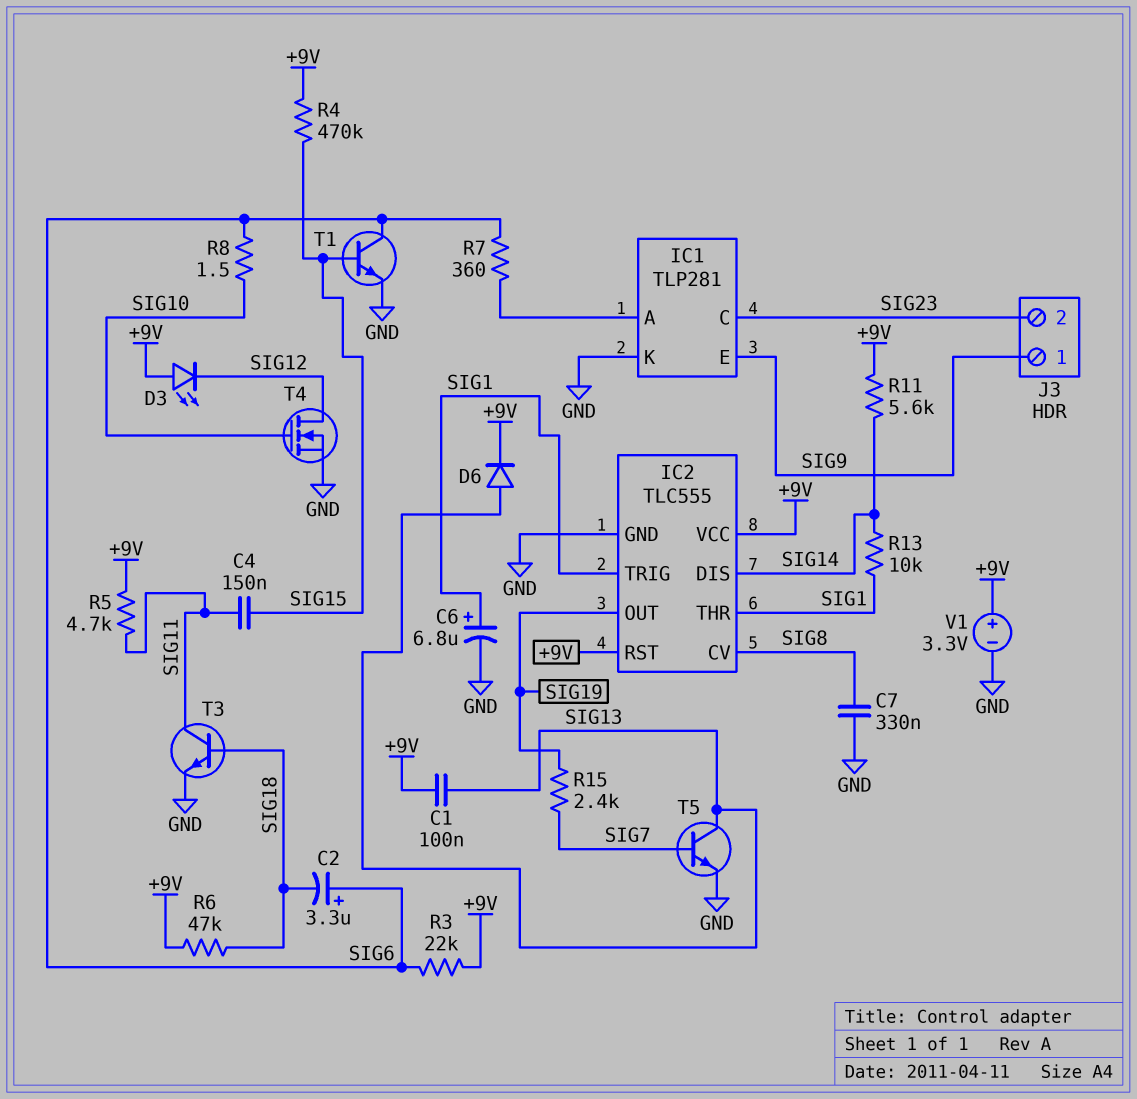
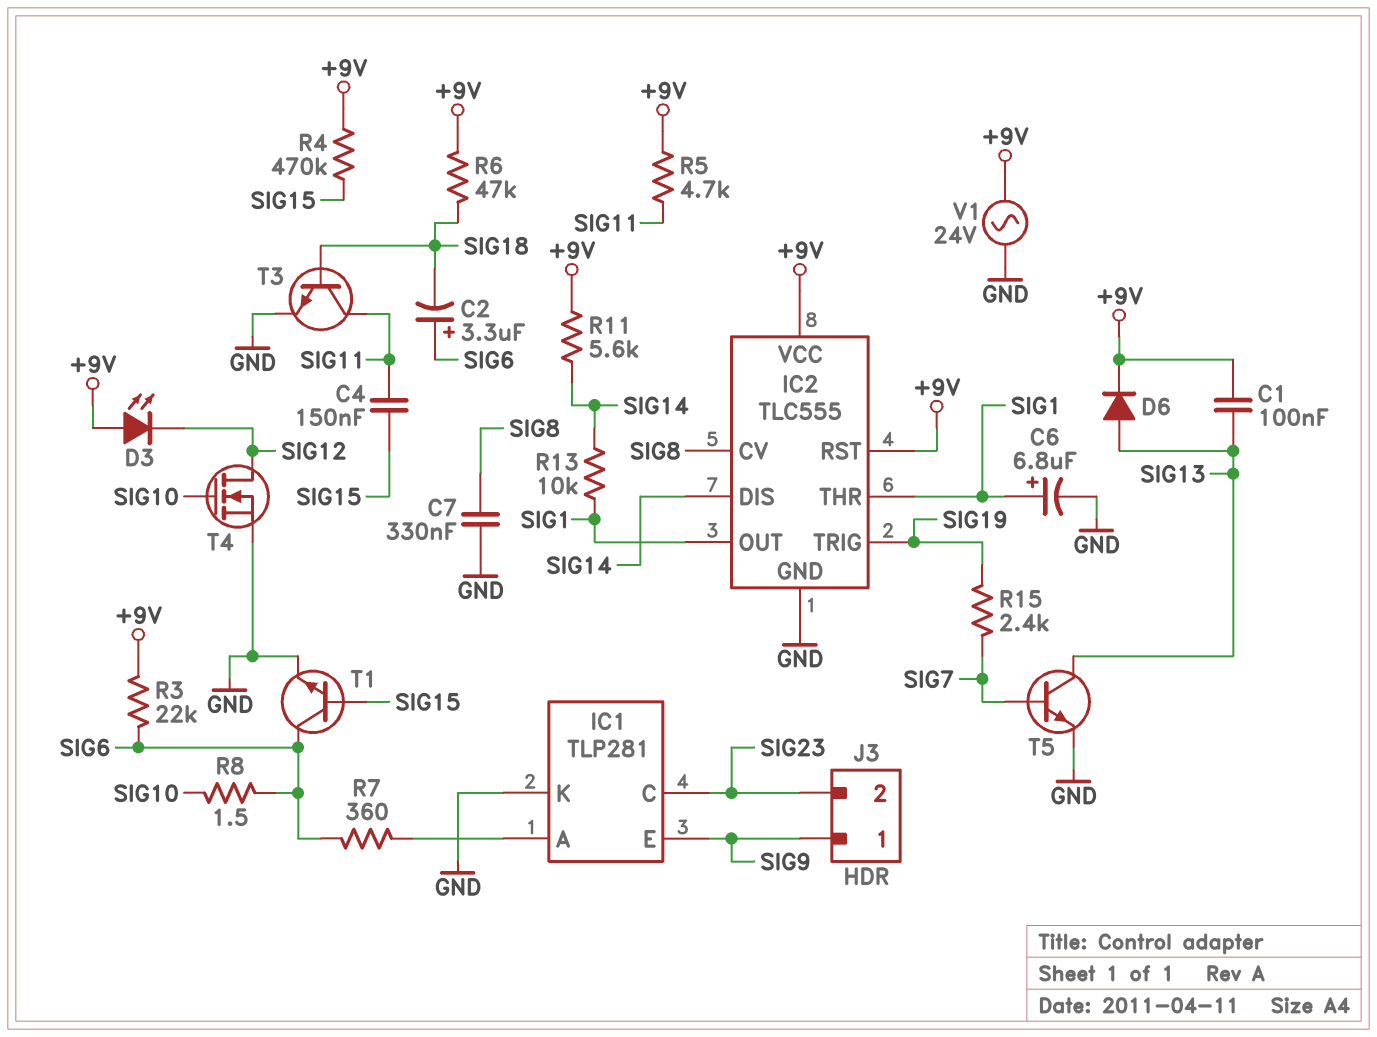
IC2 pin OUT: SIG19 -> SIG1
IC2 pin TRIG: SIG1 -> SIG19
V1: 3.3V (plus +9V, minus GND) -> AC 24V (+9V, GND)

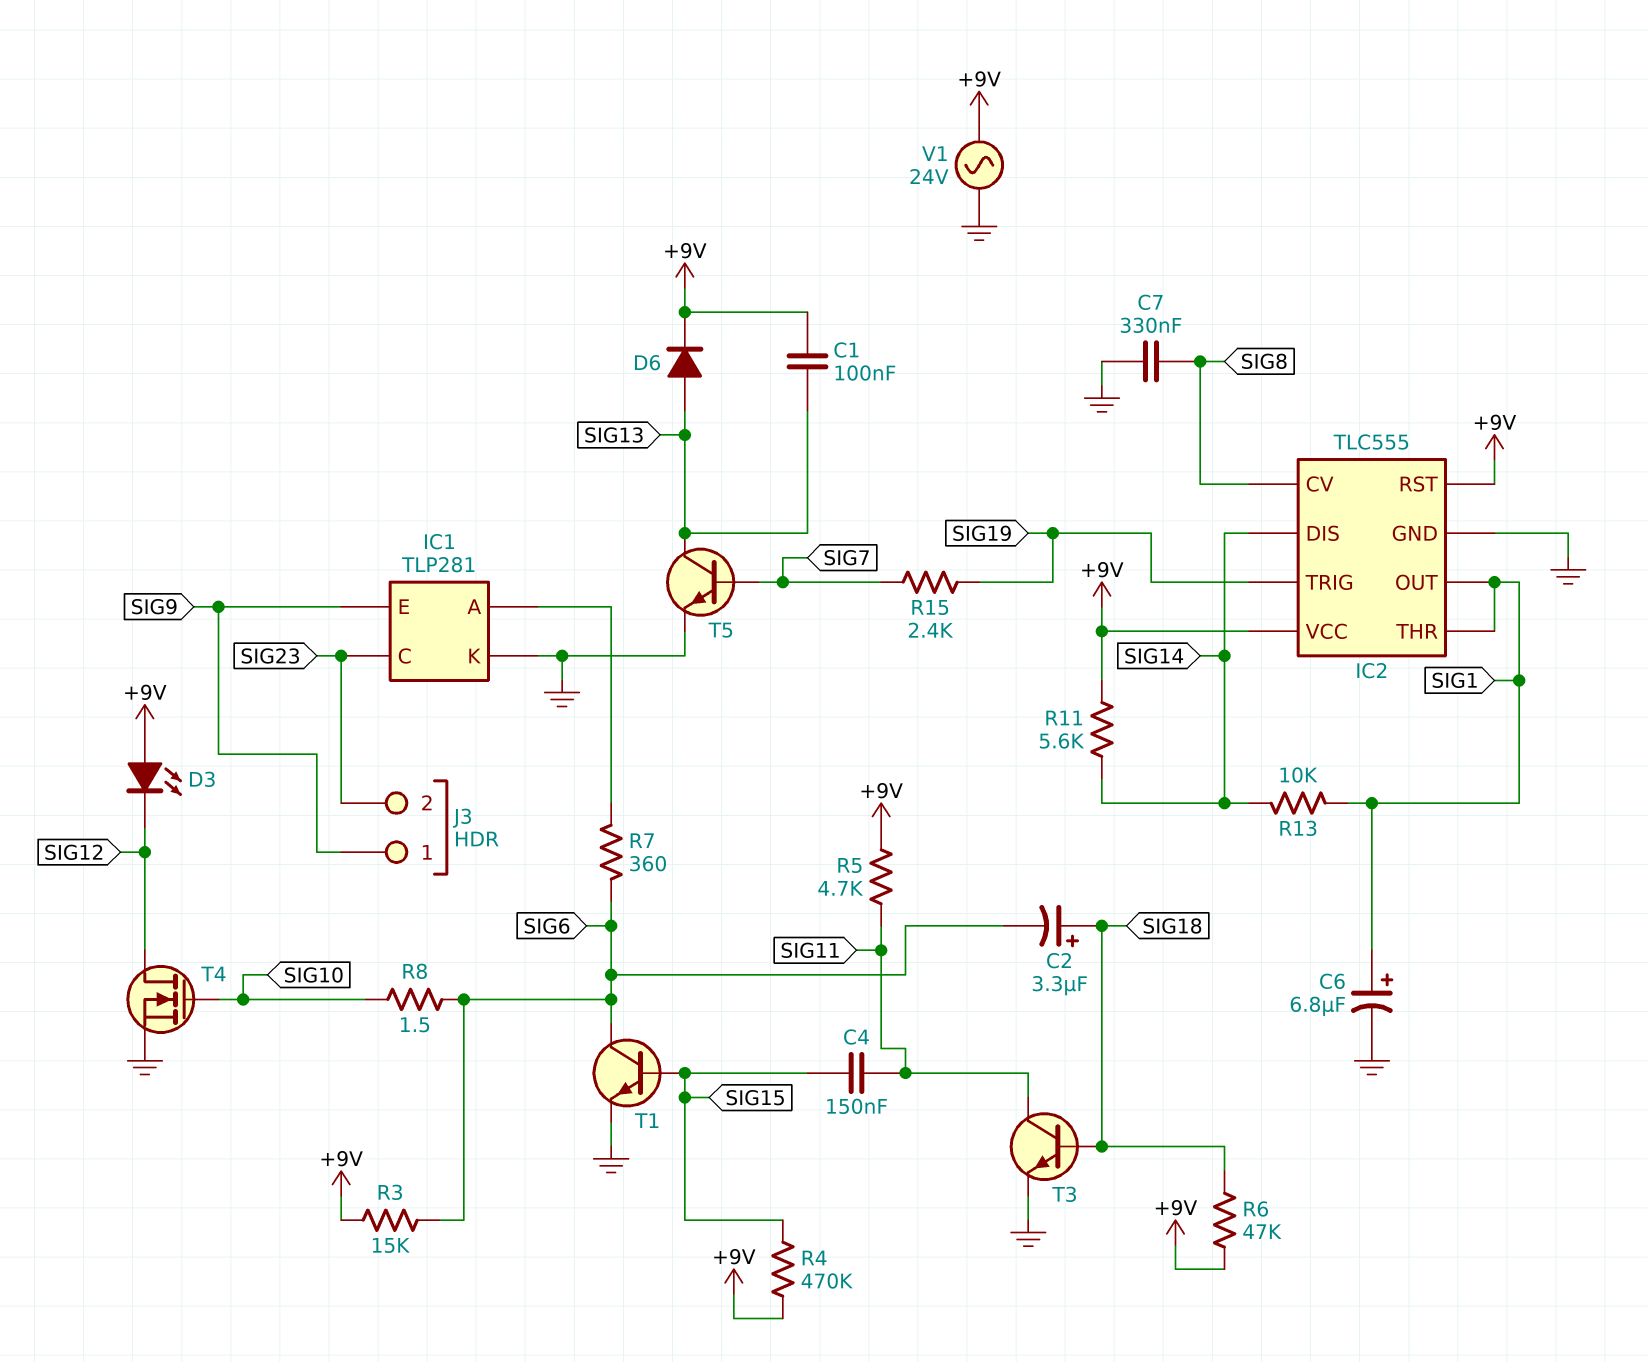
C2: 3.3uF (plus SIG6, minus SIG18) -> 3.3uF (plus SIG18, minus SIG6)
R3: 22k (+9V, SIG6) -> 15k (+9V, SIG6)

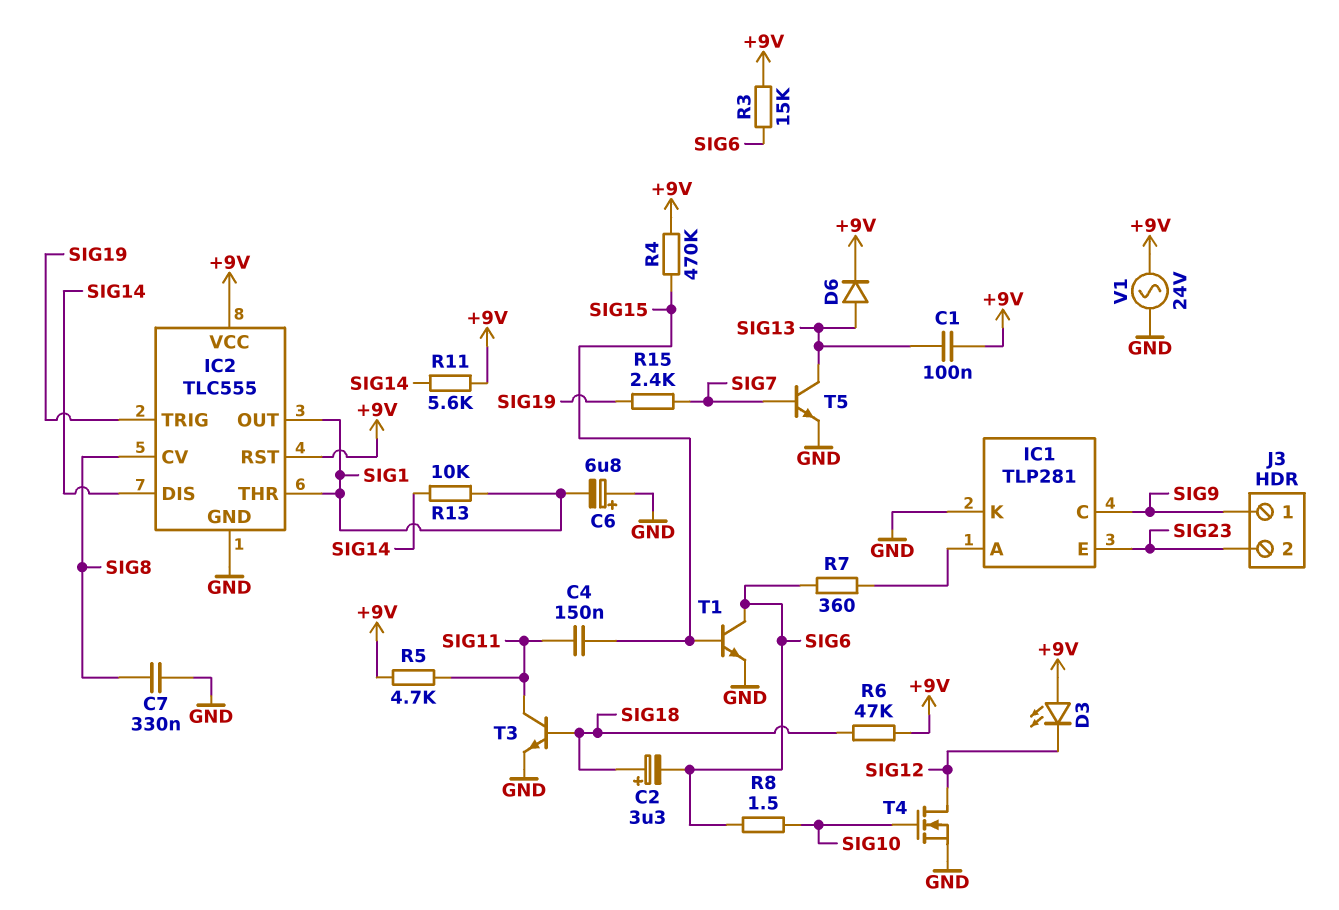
C6: 6.8uF (plus SIG1, minus GND) -> 6.8uF (plus GND, minus SIG1)
IC1 pin C: SIG23 -> SIG9
IC1 pin E: SIG9 -> SIG23

